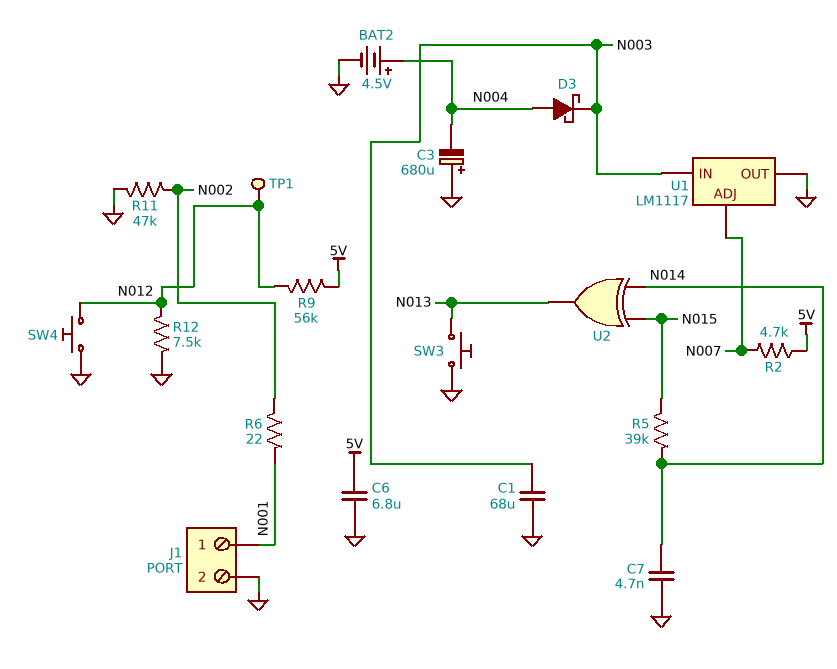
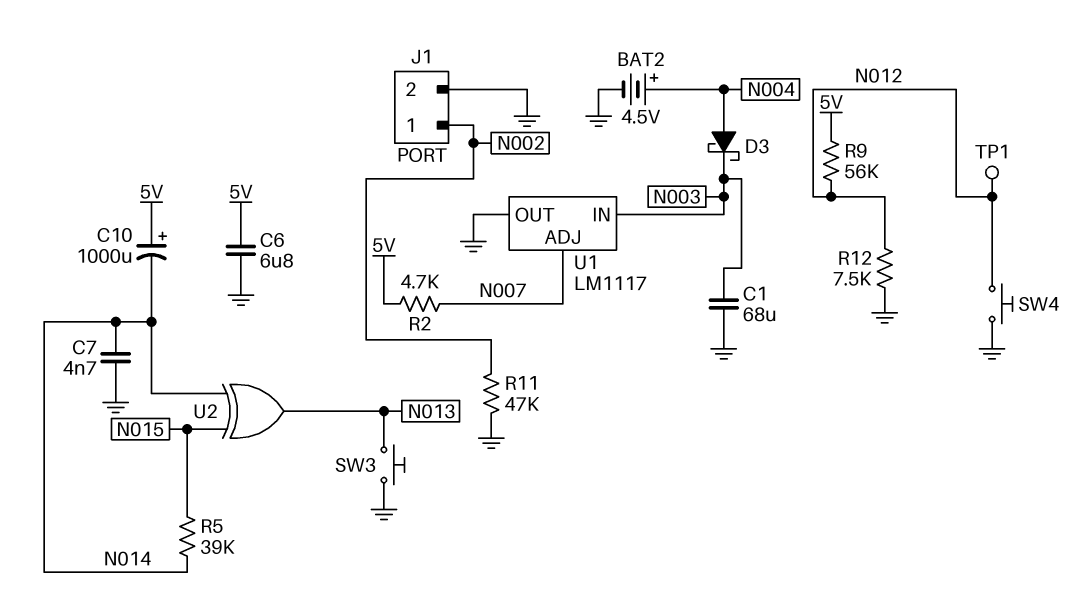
C3: 680uF (plus GND, minus N004) -> none
C10: none -> 1000uF (plus 5V, minus N014)
J1 pin 1: N001 -> N002
R6: 22 (N001, N002) -> none

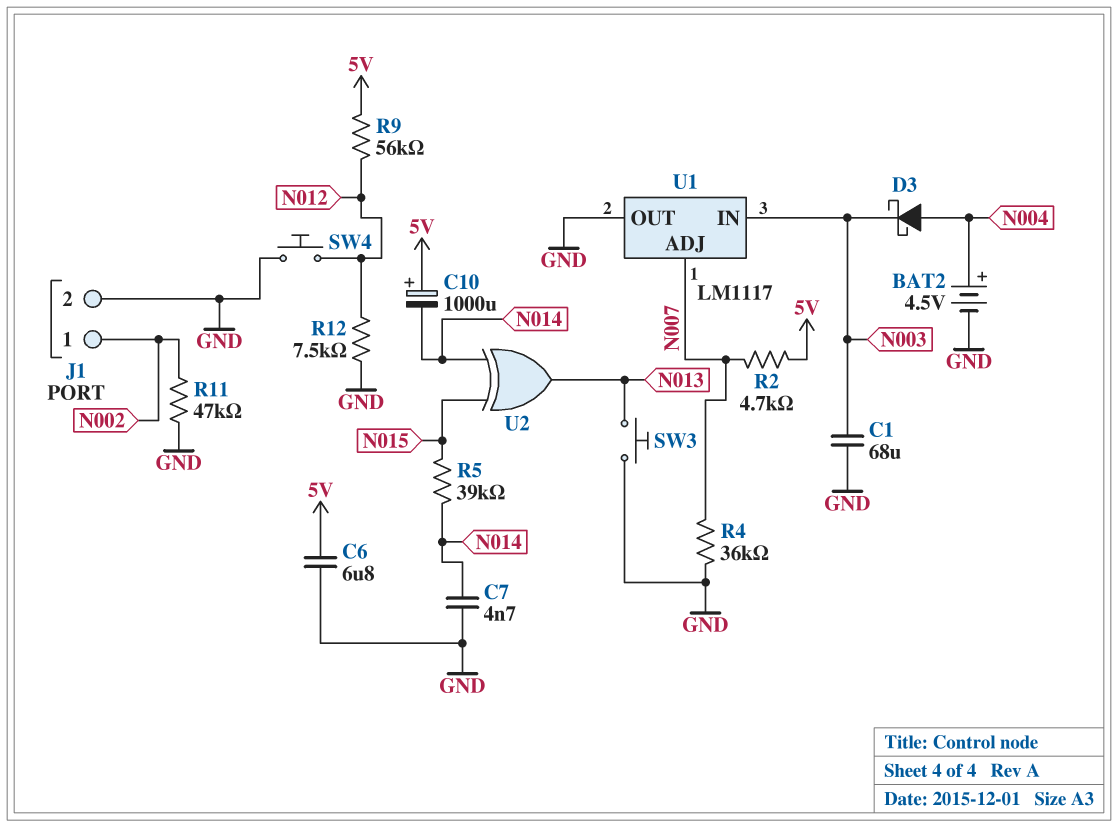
R4: none -> 36k (GND, N007)
TP1: test point (N012) -> none

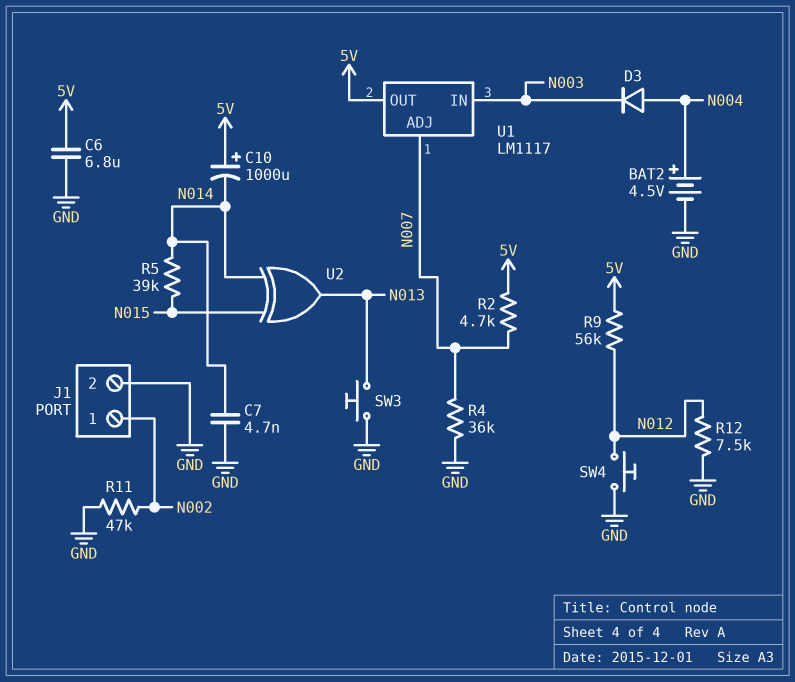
C1: 68uF (GND, N003) -> none
D3: schottky (A N004, K N003) -> diode (A N004, K N003)
U1 pin OUT: GND -> 5V

